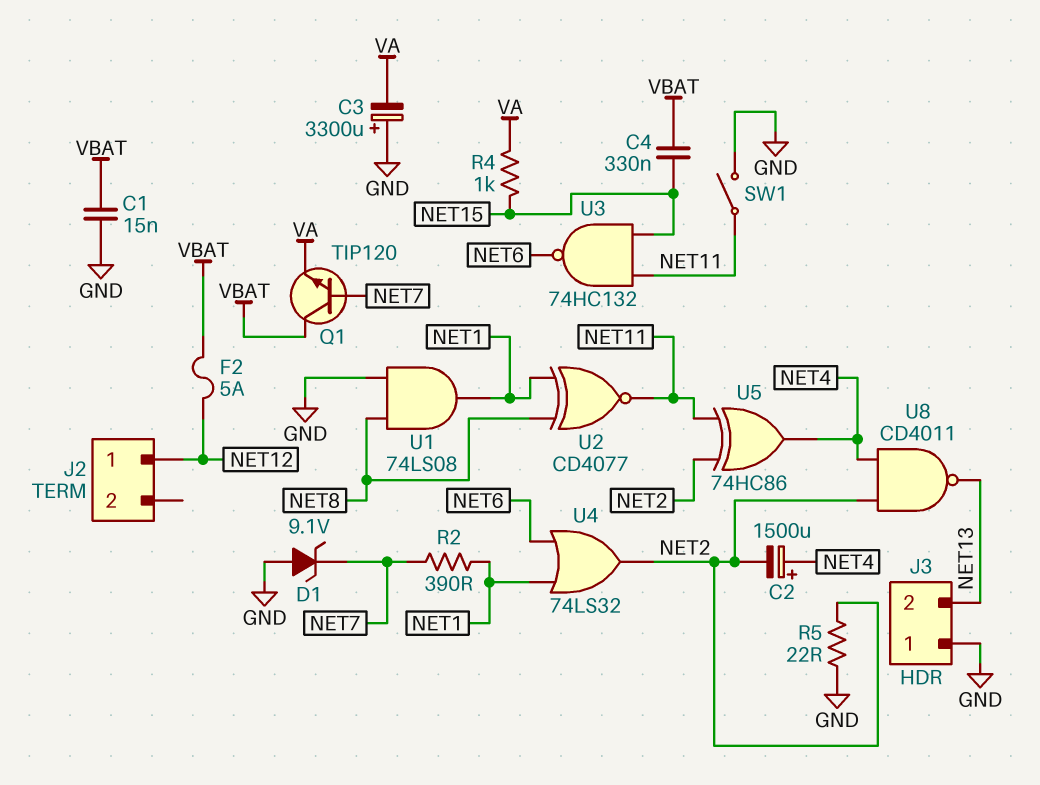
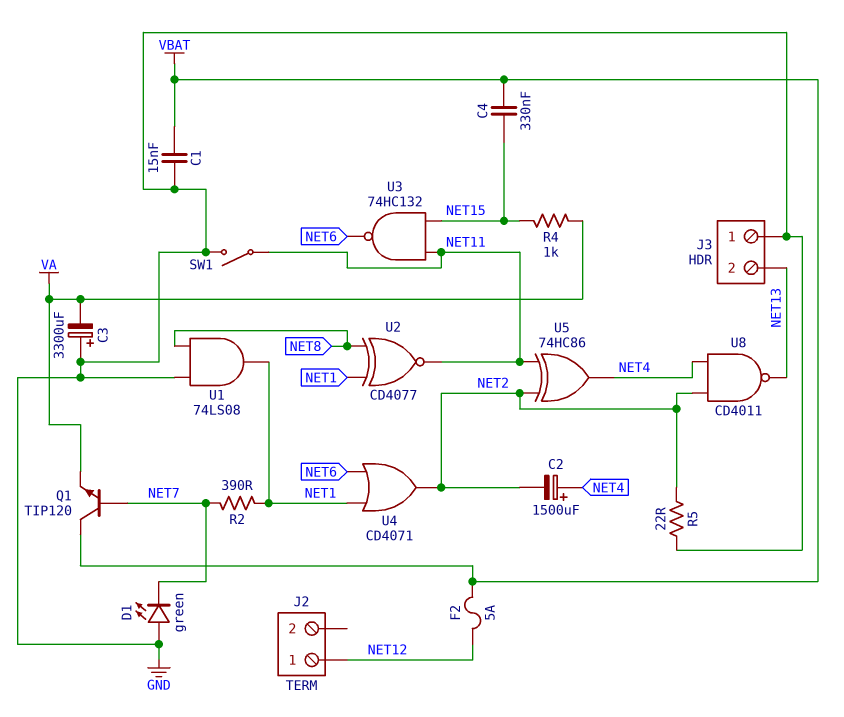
D1: zener 9.1V (A GND, K NET7) -> LED green (A GND, K NET7)
U4: OR 74LS32 (in NET1, in NET6, out NET2) -> OR CD4071 (in NET1, in NET6, out NET2)

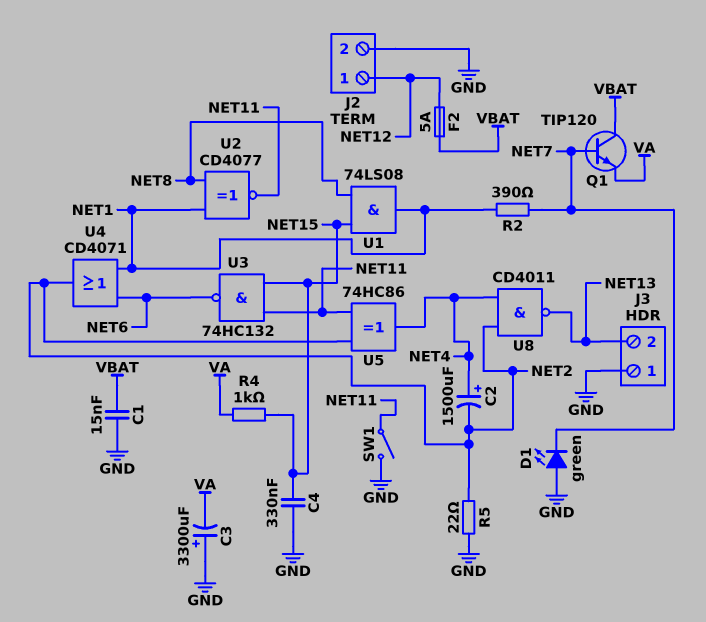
C4: 330nF (NET15, VBAT) -> 330nF (GND, NET15)
J2 pin 2: none -> GND
U1: AND 74LS08 (in GND, in NET8, out NET1) -> AND 74LS08 (in NET8, in NET15, out NET1)

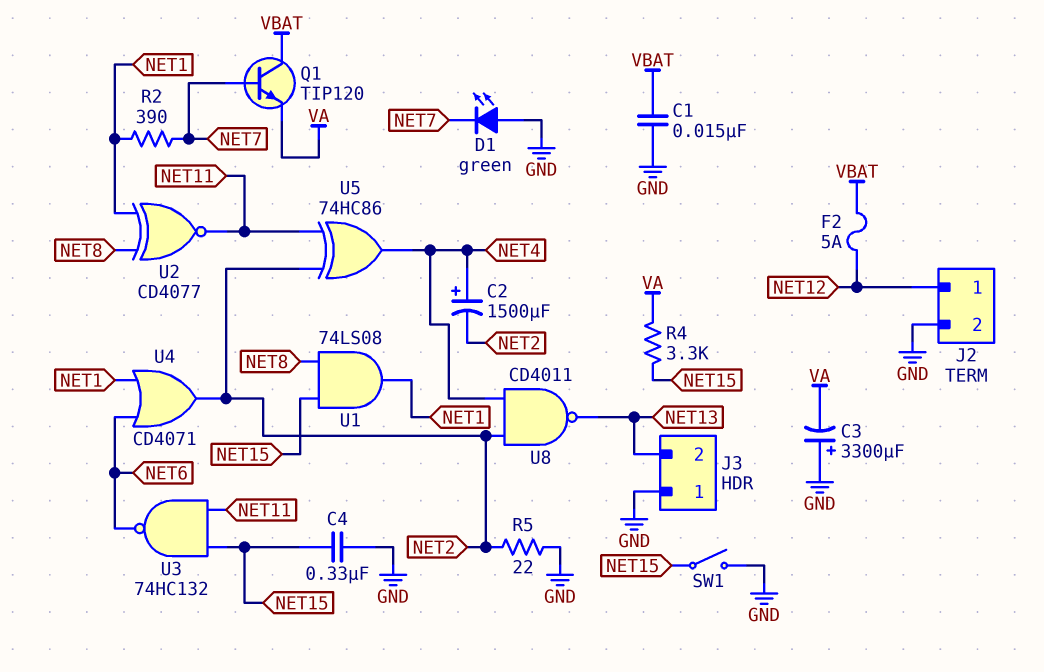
R4: 1k (NET15, VA) -> 3.3k (NET15, VA)
SW1: switch (GND, NET11) -> switch (GND, NET15)

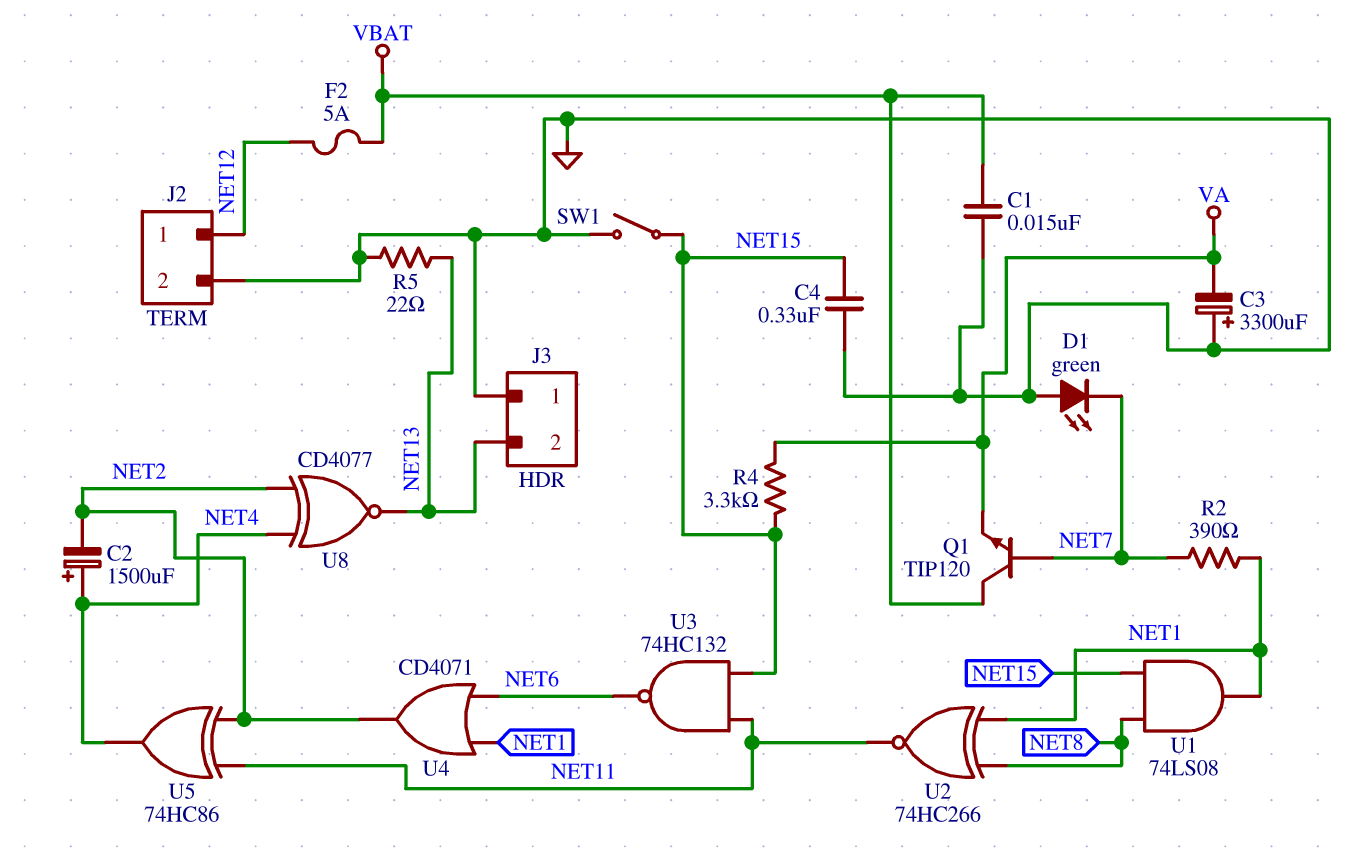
R5: 22 (GND, NET2) -> 22 (GND, NET13)
U2: XNOR CD4077 (in NET1, in NET8, out NET11) -> XNOR 74HC266 (in NET1, in NET8, out NET11)
U8: NAND CD4011 (in NET2, in NET4, out NET13) -> XNOR CD4077 (in NET2, in NET4, out NET13)

